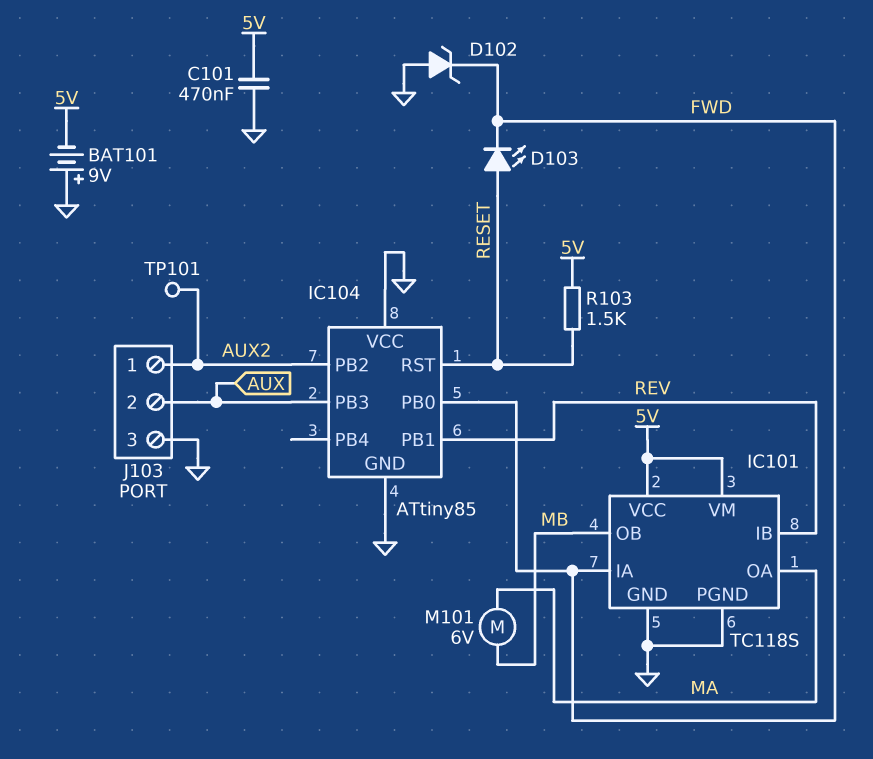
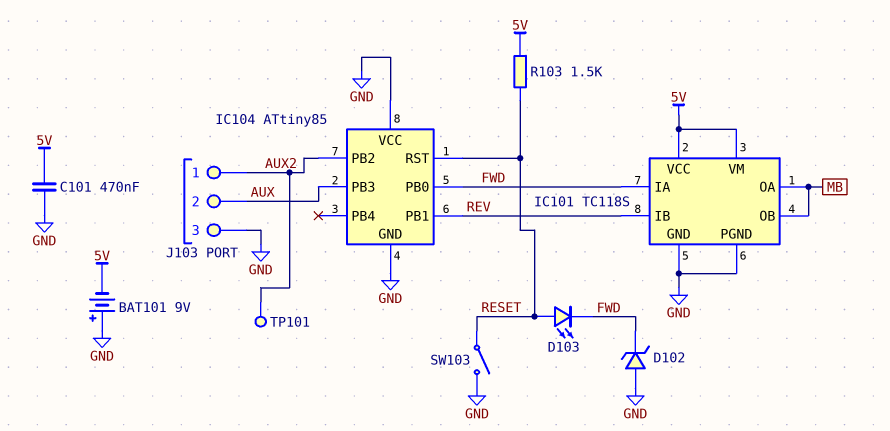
IC101 pin OA: MA -> MB
M101: motor 6V (MA, MB) -> none
SW103: none -> switch (GND, RESET)

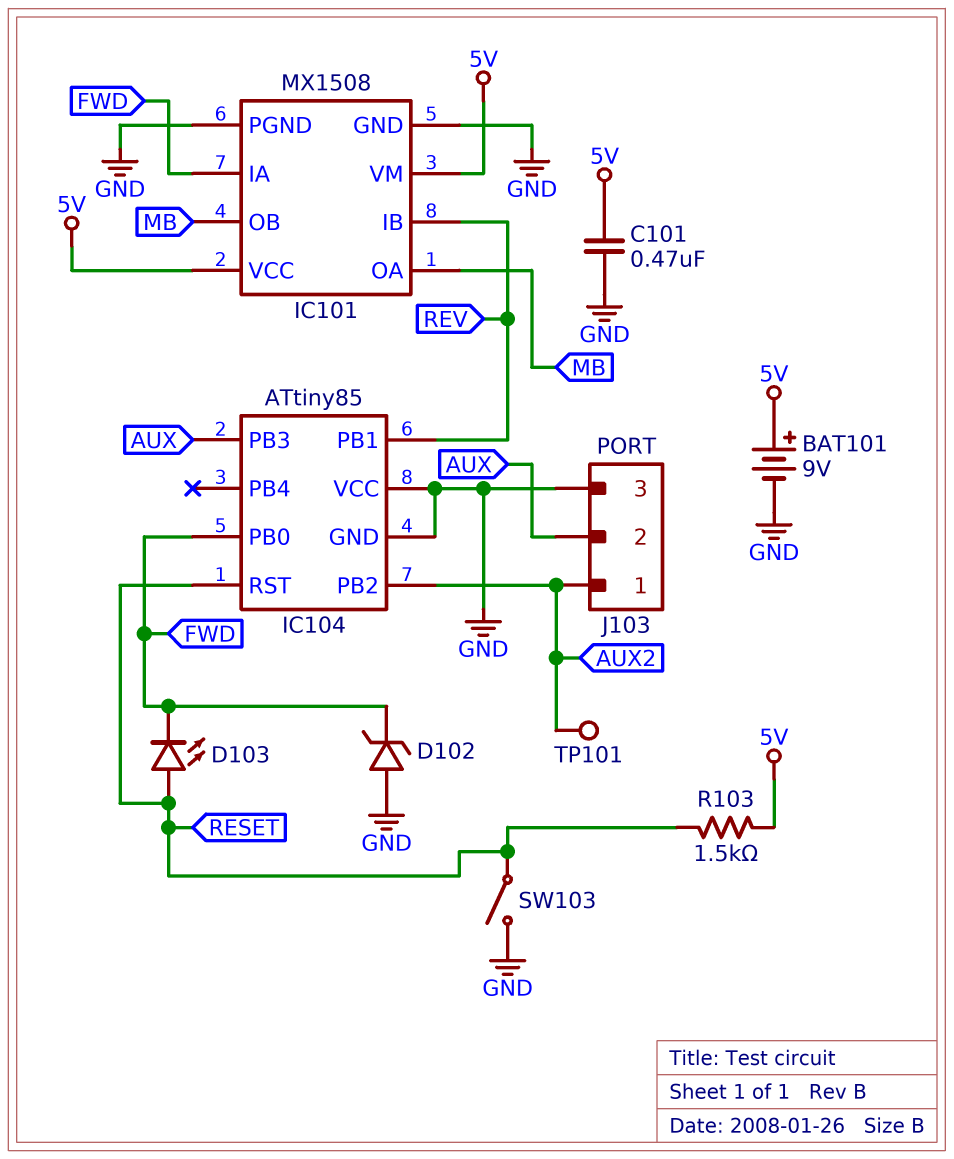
BAT101: 9V (plus GND, minus 5V) -> 9V (plus 5V, minus GND)
IC101: TC118S -> MX1508

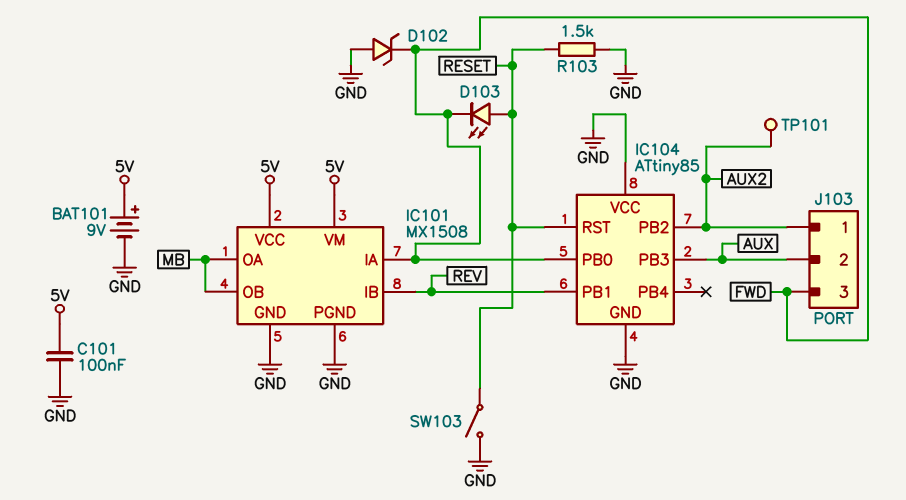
C101: 470nF (5V, GND) -> 100nF (5V, GND)
J103 pin 3: GND -> FWD
R103: 1.5k (5V, RESET) -> 1.5k (GND, RESET)

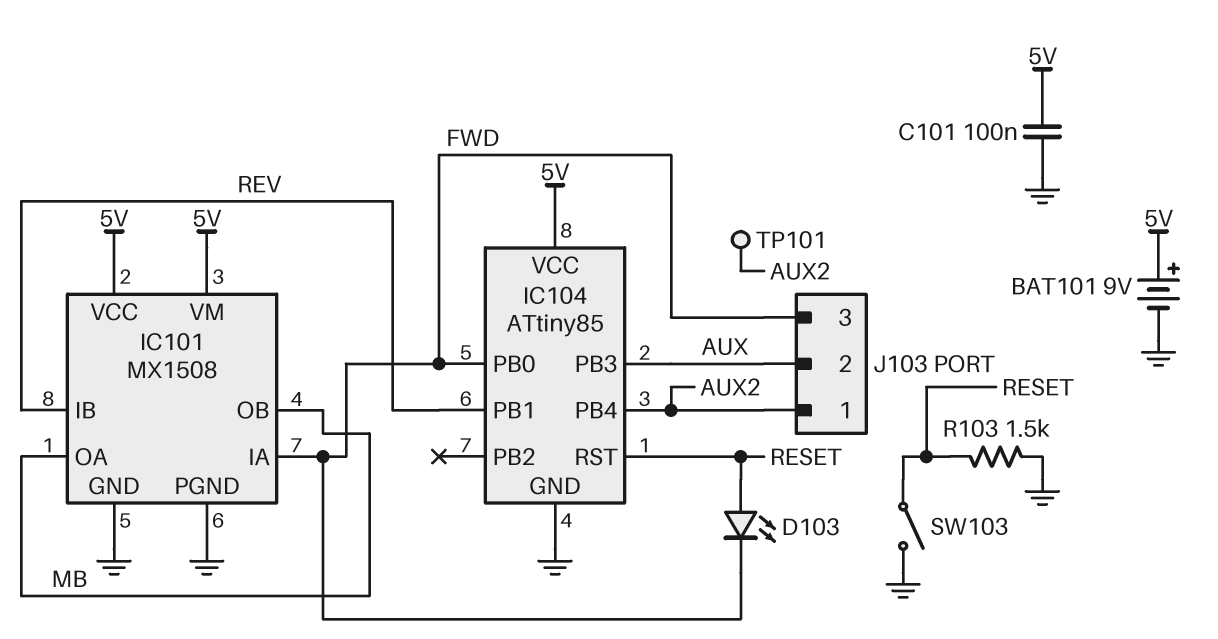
D102: zener (A GND, K FWD) -> none
IC104 pin PB2: AUX2 -> none
IC104 pin PB4: none -> AUX2
IC104 pin VCC: GND -> 5V

